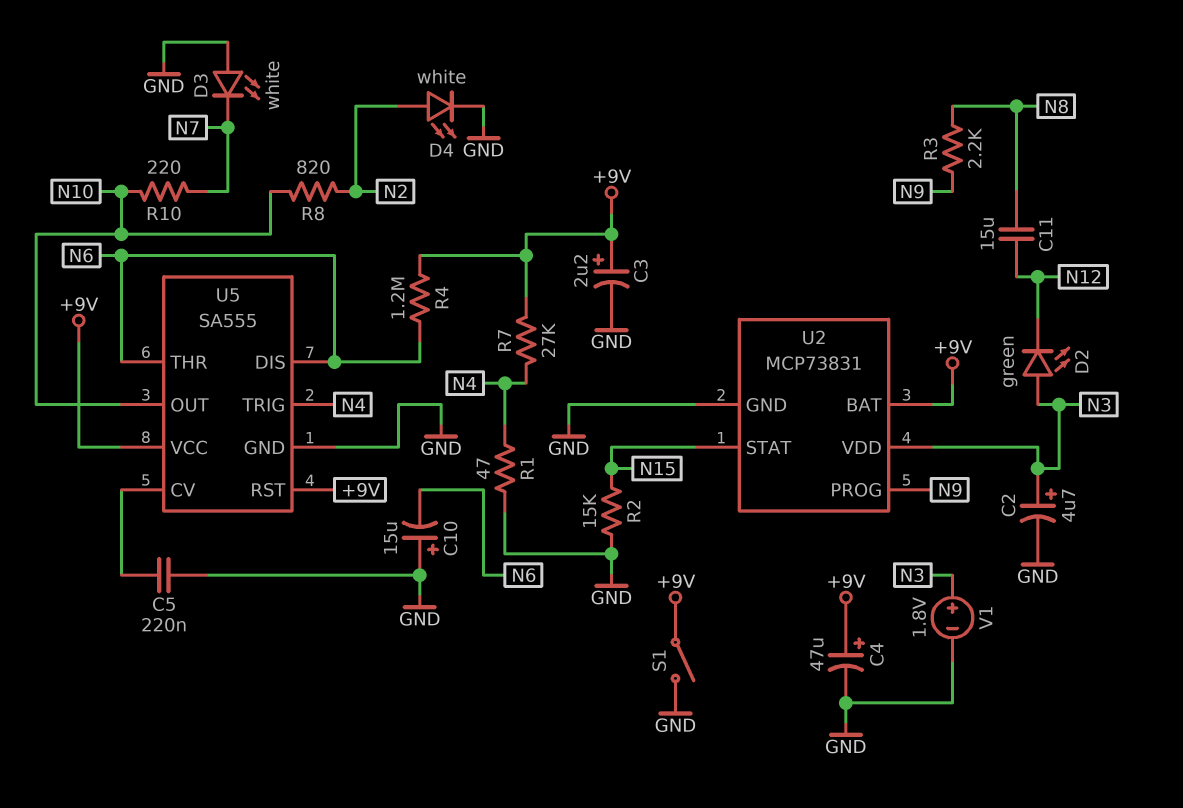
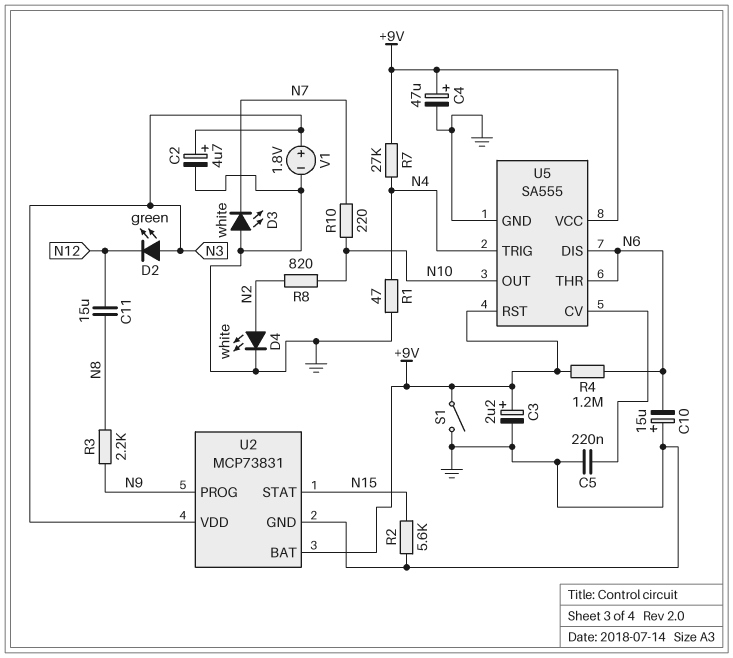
R2: 15k (GND, N15) -> 5.6k (GND, N15)

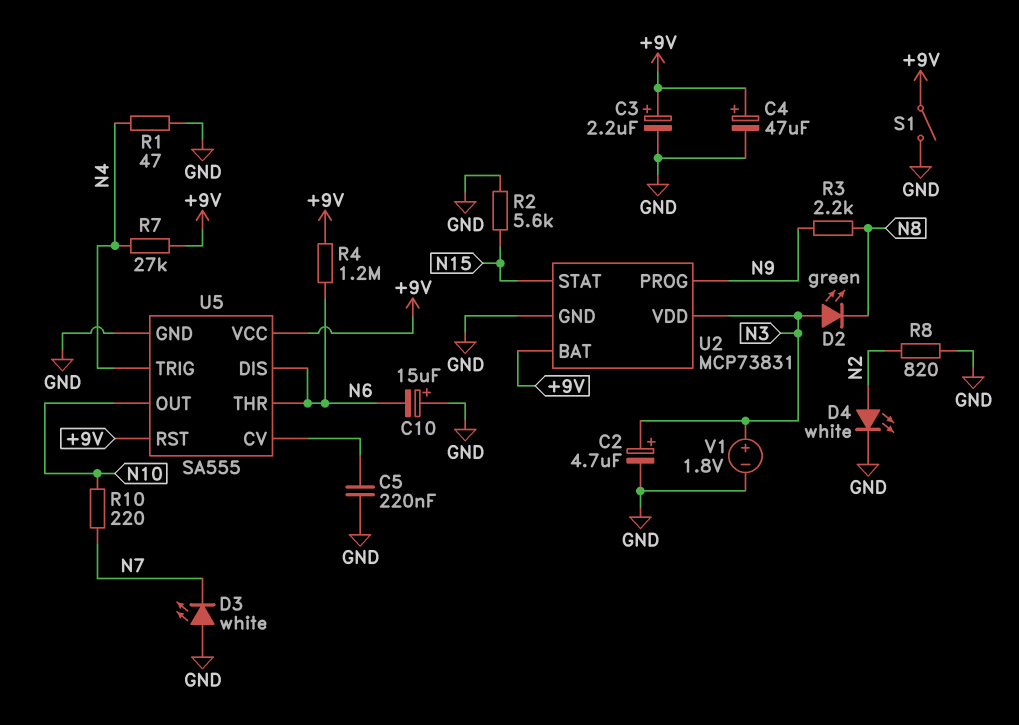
C11: 15uF (N8, N12) -> none
D2: LED green (A N3, K N12) -> LED green (A N3, K N8)
R8: 820 (N2, N10) -> 820 (GND, N2)

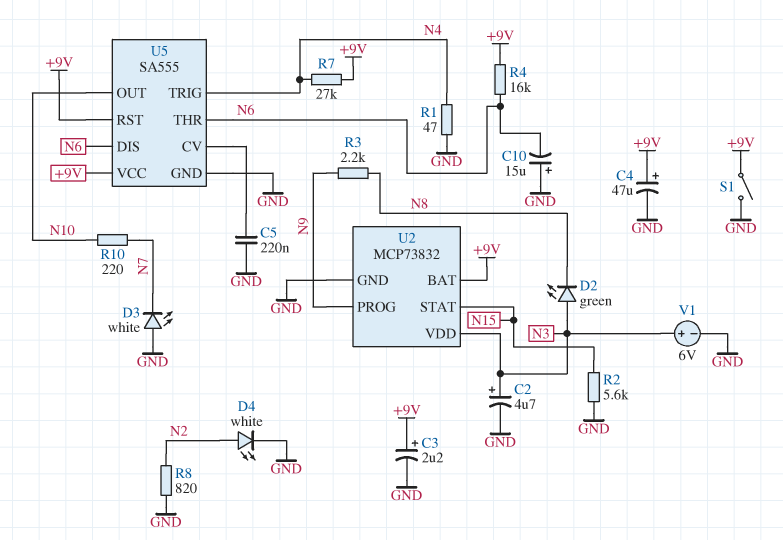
R4: 1.2M (+9V, N6) -> 16k (+9V, N6)
U2: MCP73831 -> MCP73832
V1: 1.8V (plus N3, minus GND) -> 6V (plus N3, minus GND)

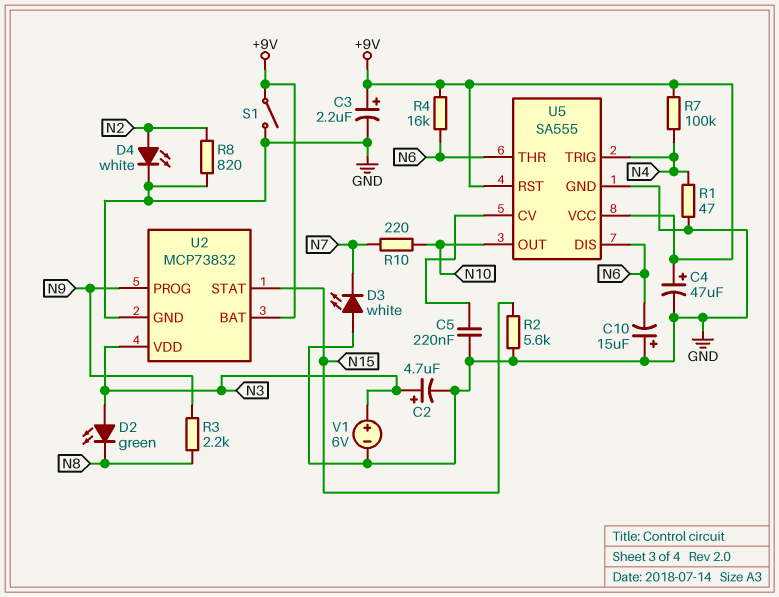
R7: 27k (+9V, N4) -> 100k (+9V, N4)

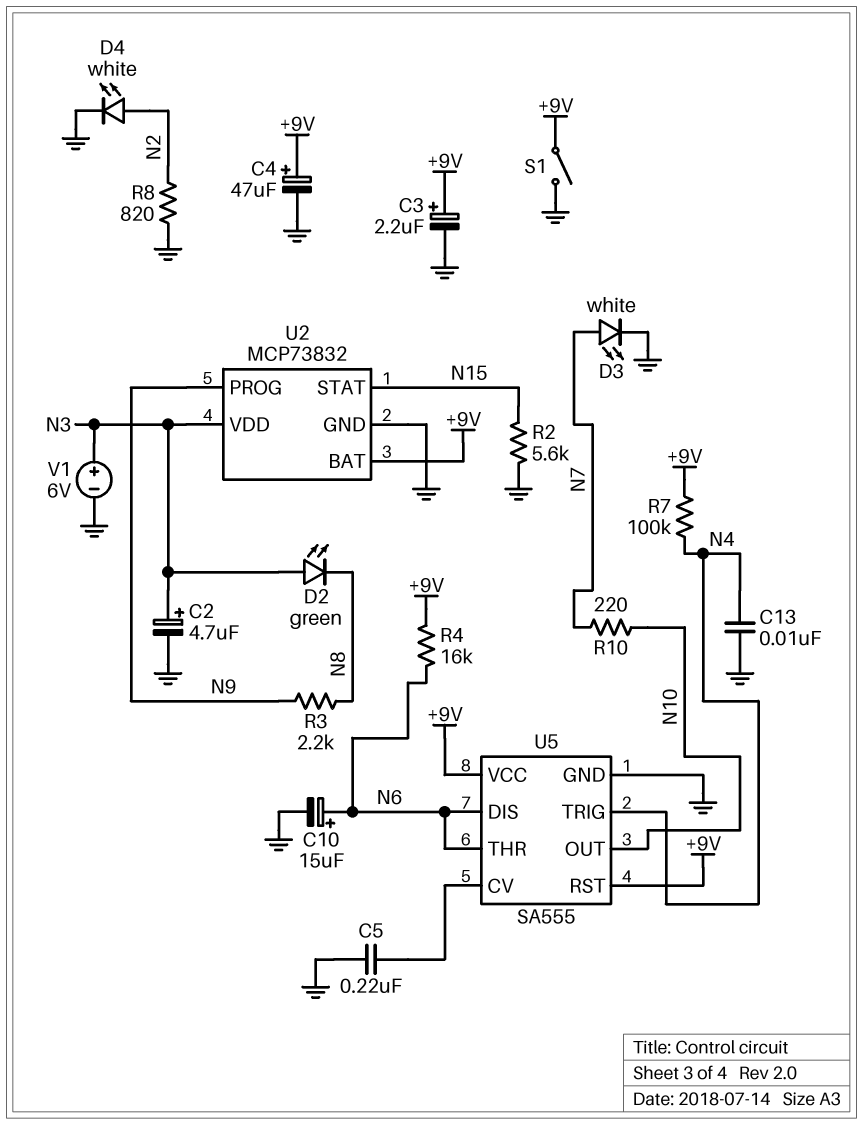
C10: 15uF (plus GND, minus N6) -> 15uF (plus N6, minus GND)
C13: none -> 10nF (GND, N4)
D3: LED white (A GND, K N7) -> LED white (A N7, K GND)
R1: 47 (GND, N4) -> none

